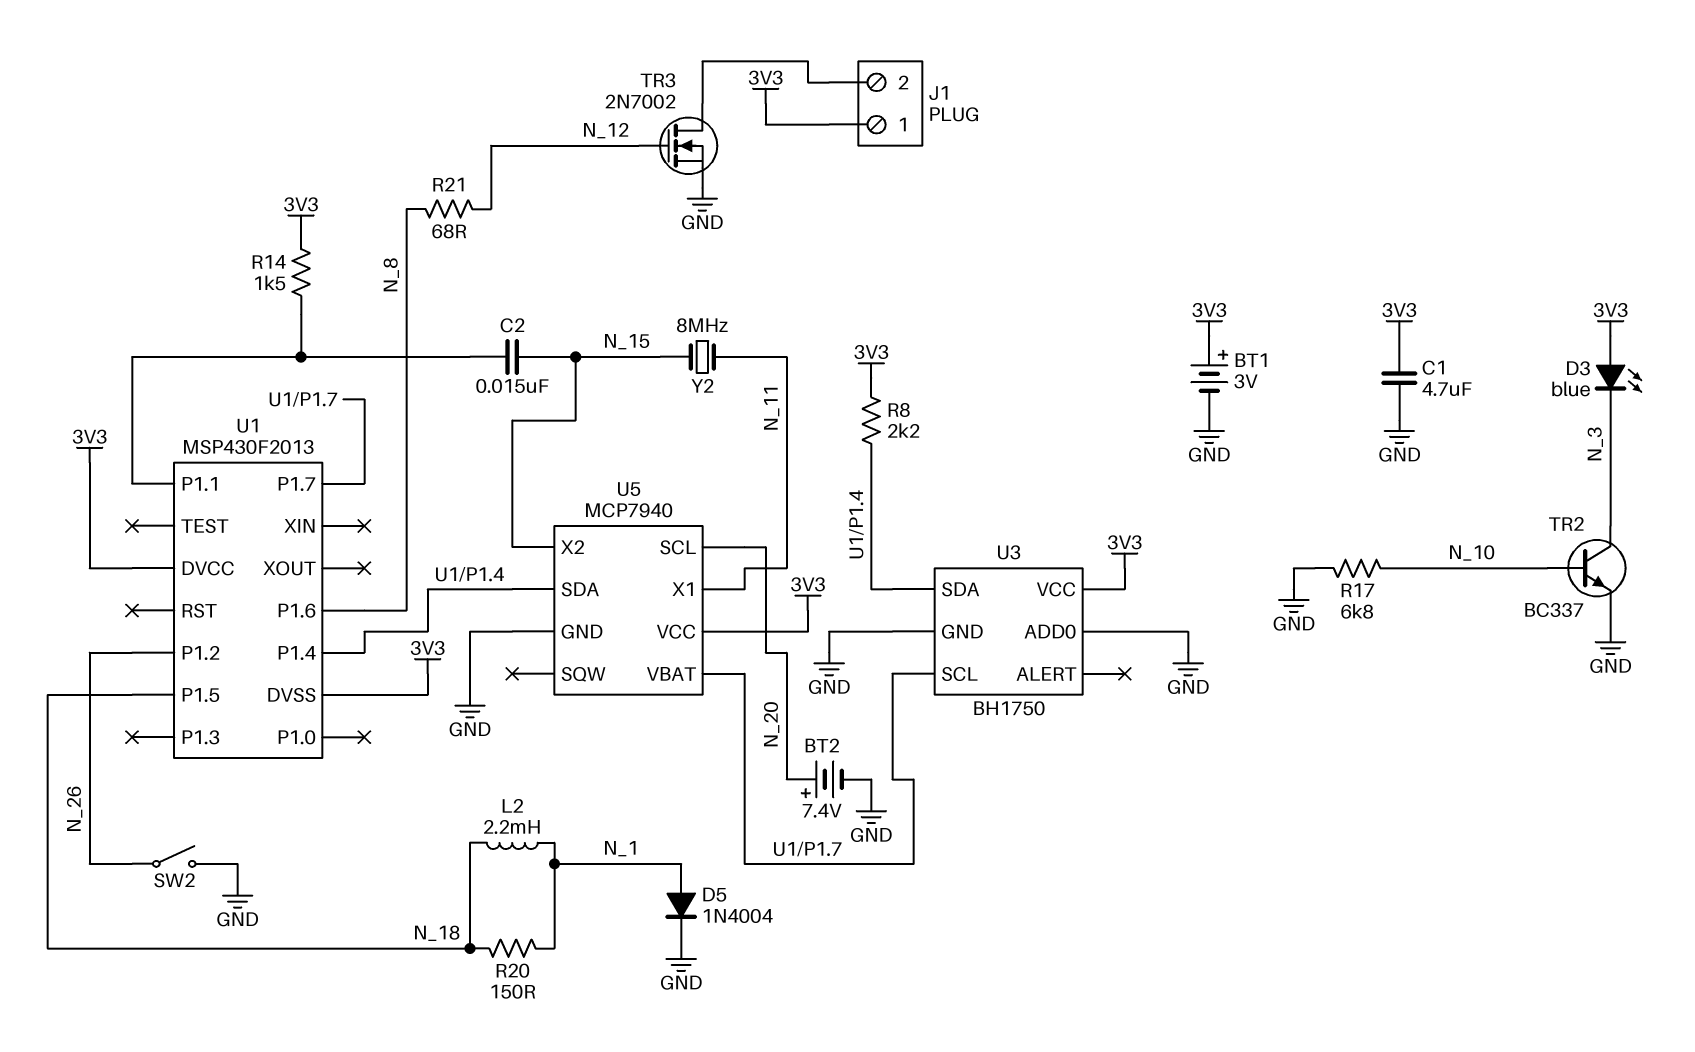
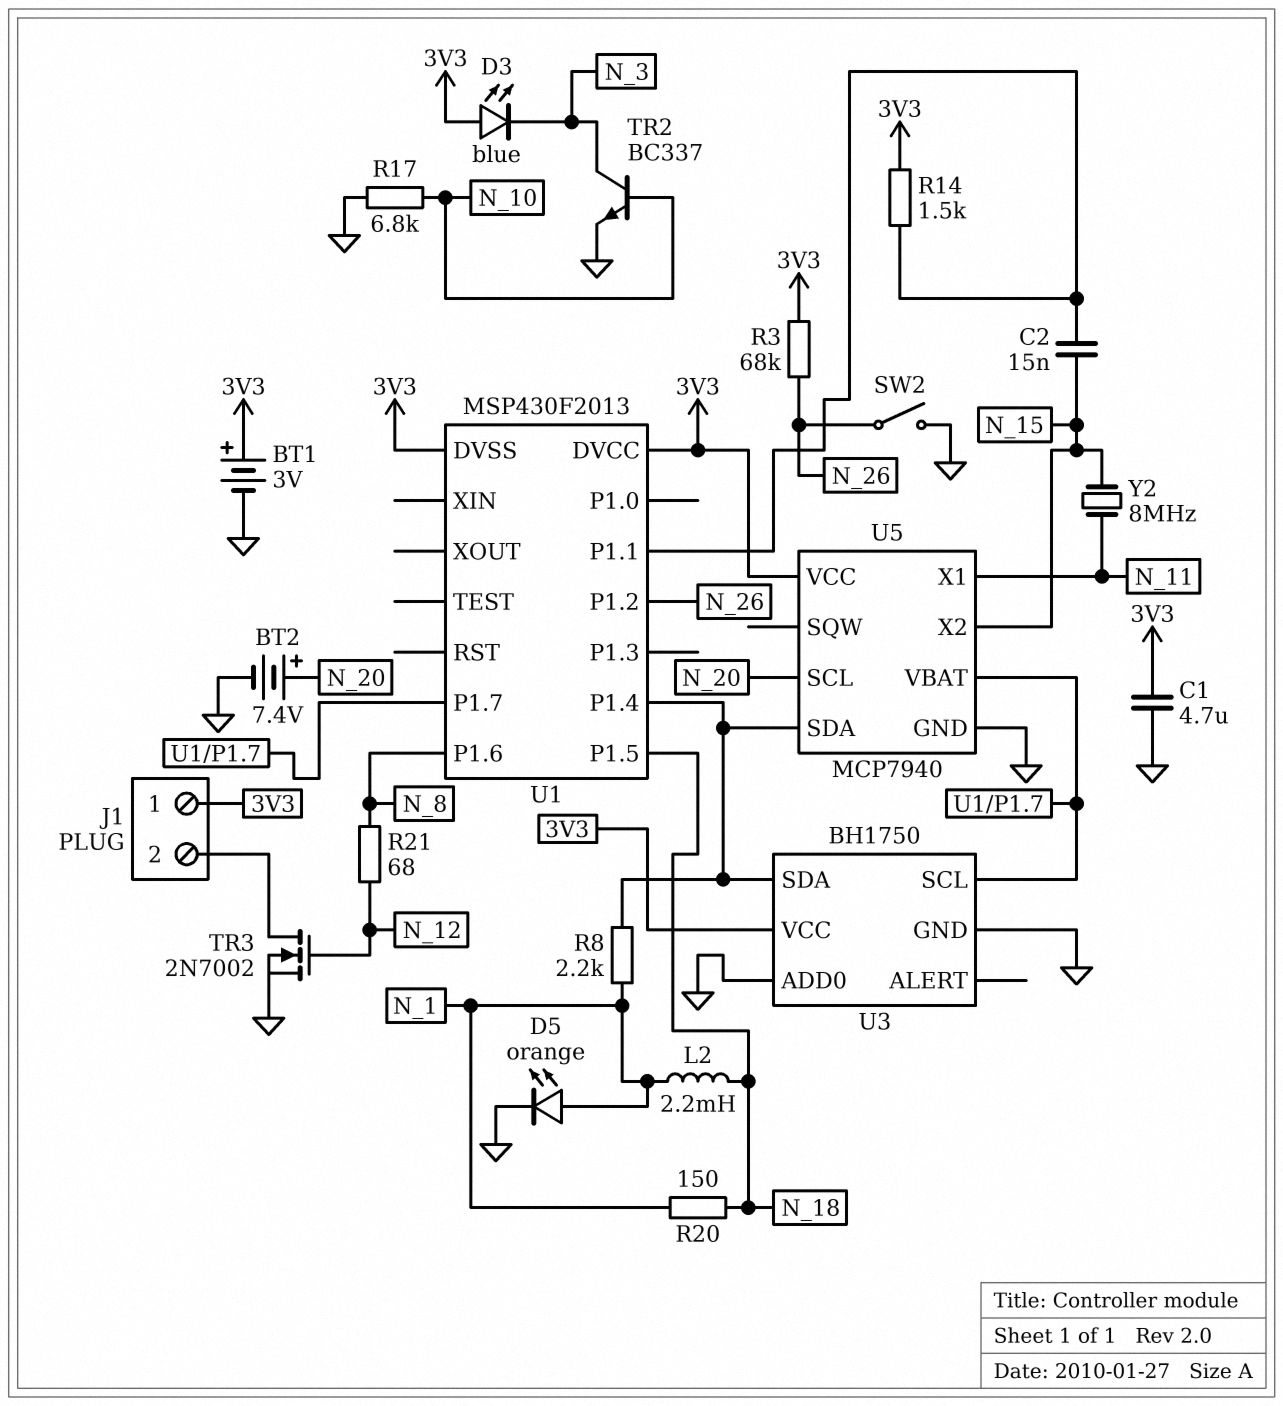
D5: diode 1N4004 (A N_1, K GND) -> LED orange (A N_1, K GND)
R3: none -> 68k (3V3, N_26)
R8: 2.2k (3V3, U1/P1.4) -> 2.2k (N_1, U1/P1.4)

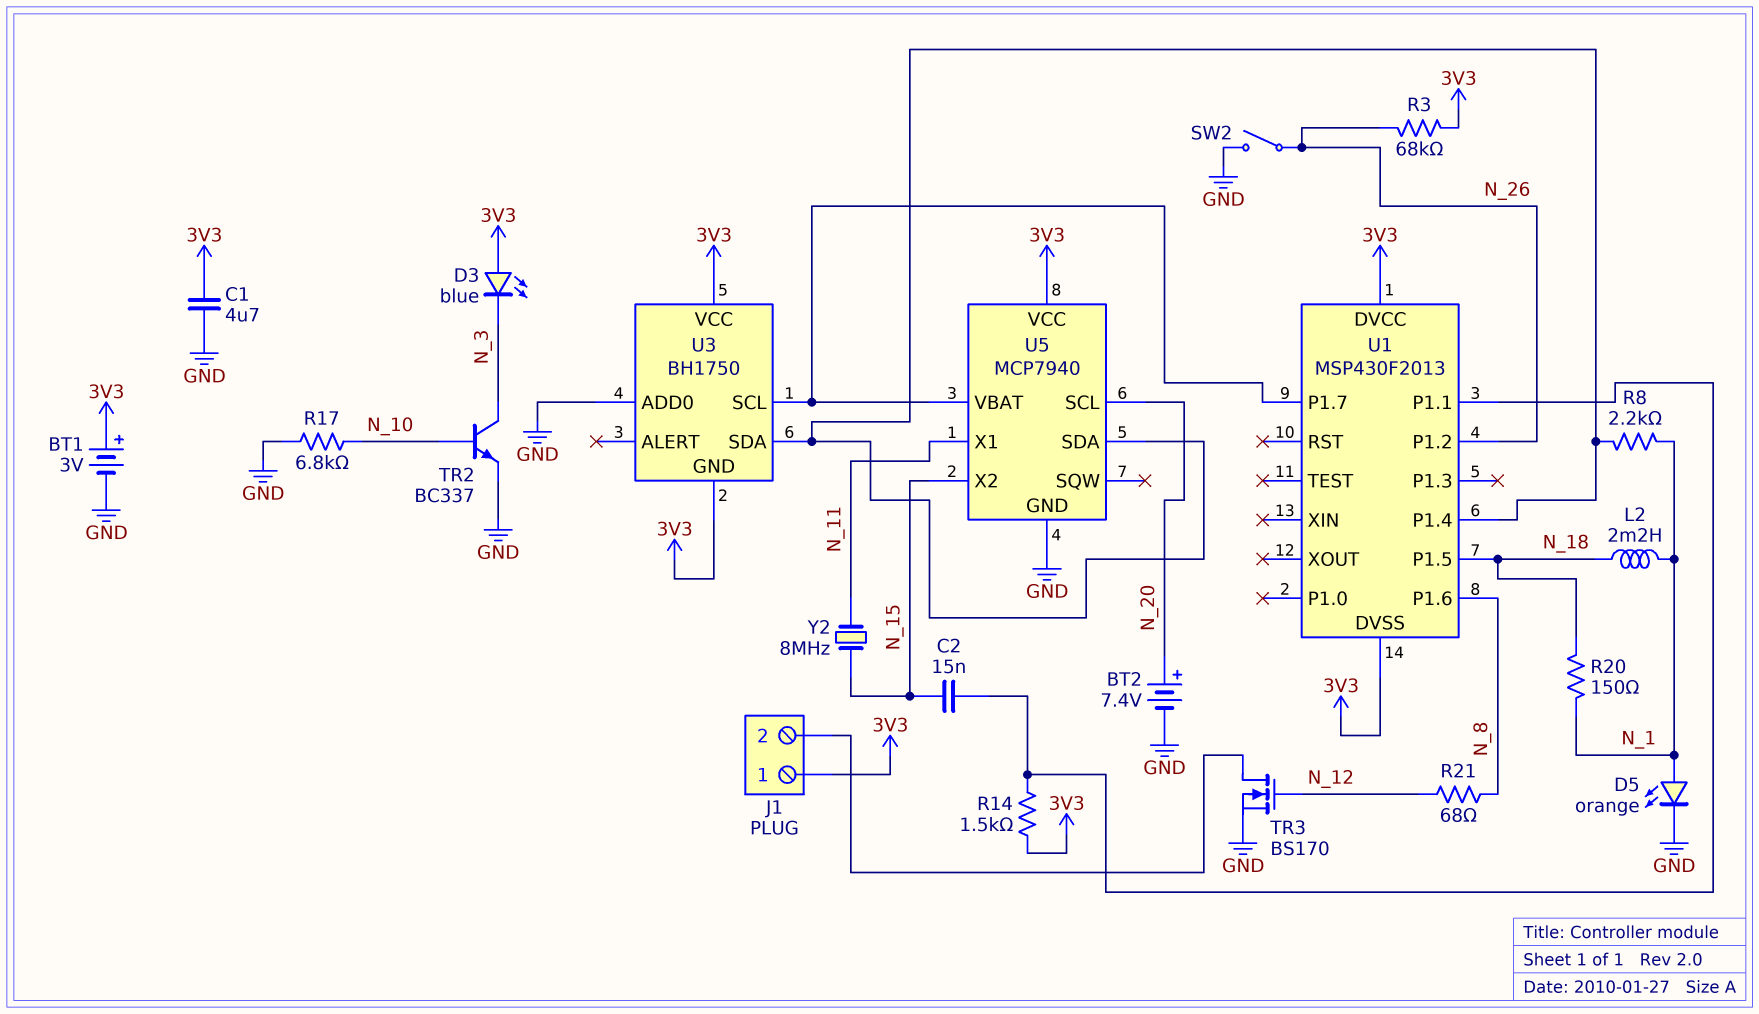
TR3: NMOS 2N7002 (G N_12, D J1/2, S GND) -> NMOS BS170 (G N_12, D J1/2, S GND)
U3 pin GND: GND -> 3V3

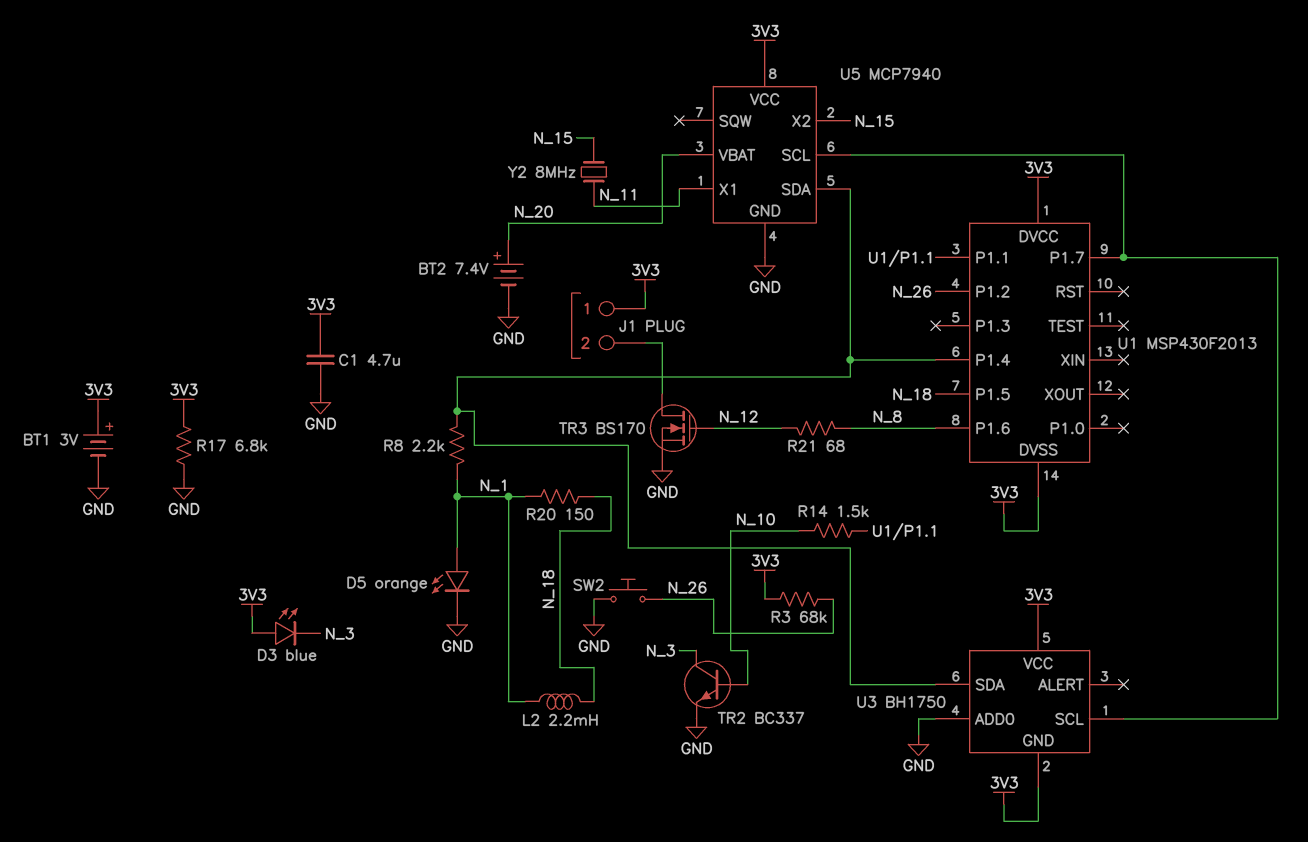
C2: 15nF (N_15, U1/P1.1) -> none
R14: 1.5k (3V3, U1/P1.1) -> 1.5k (N_10, U1/P1.1)
R17: 6.8k (GND, N_10) -> 6.8k (3V3, GND)
SW2: switch (GND, N_26) -> button (GND, N_26)
U5 pin SCL: N_20 -> U1/P1.7
U5 pin VBAT: U1/P1.7 -> N_20

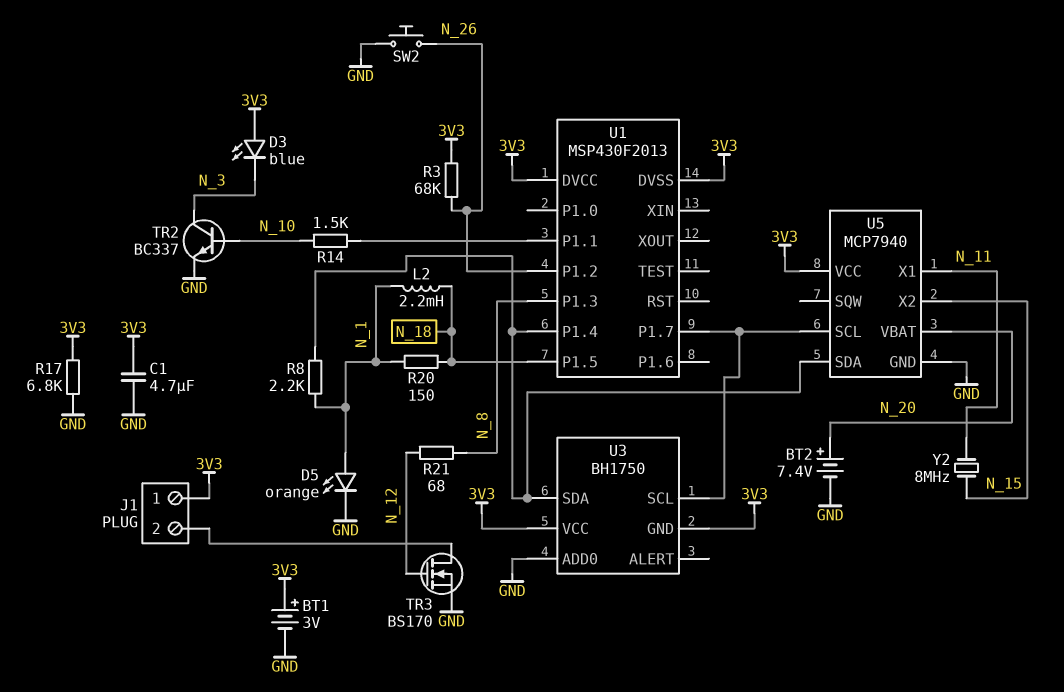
U1 pin P1.3: none -> N_8
U1 pin P1.6: N_8 -> none

